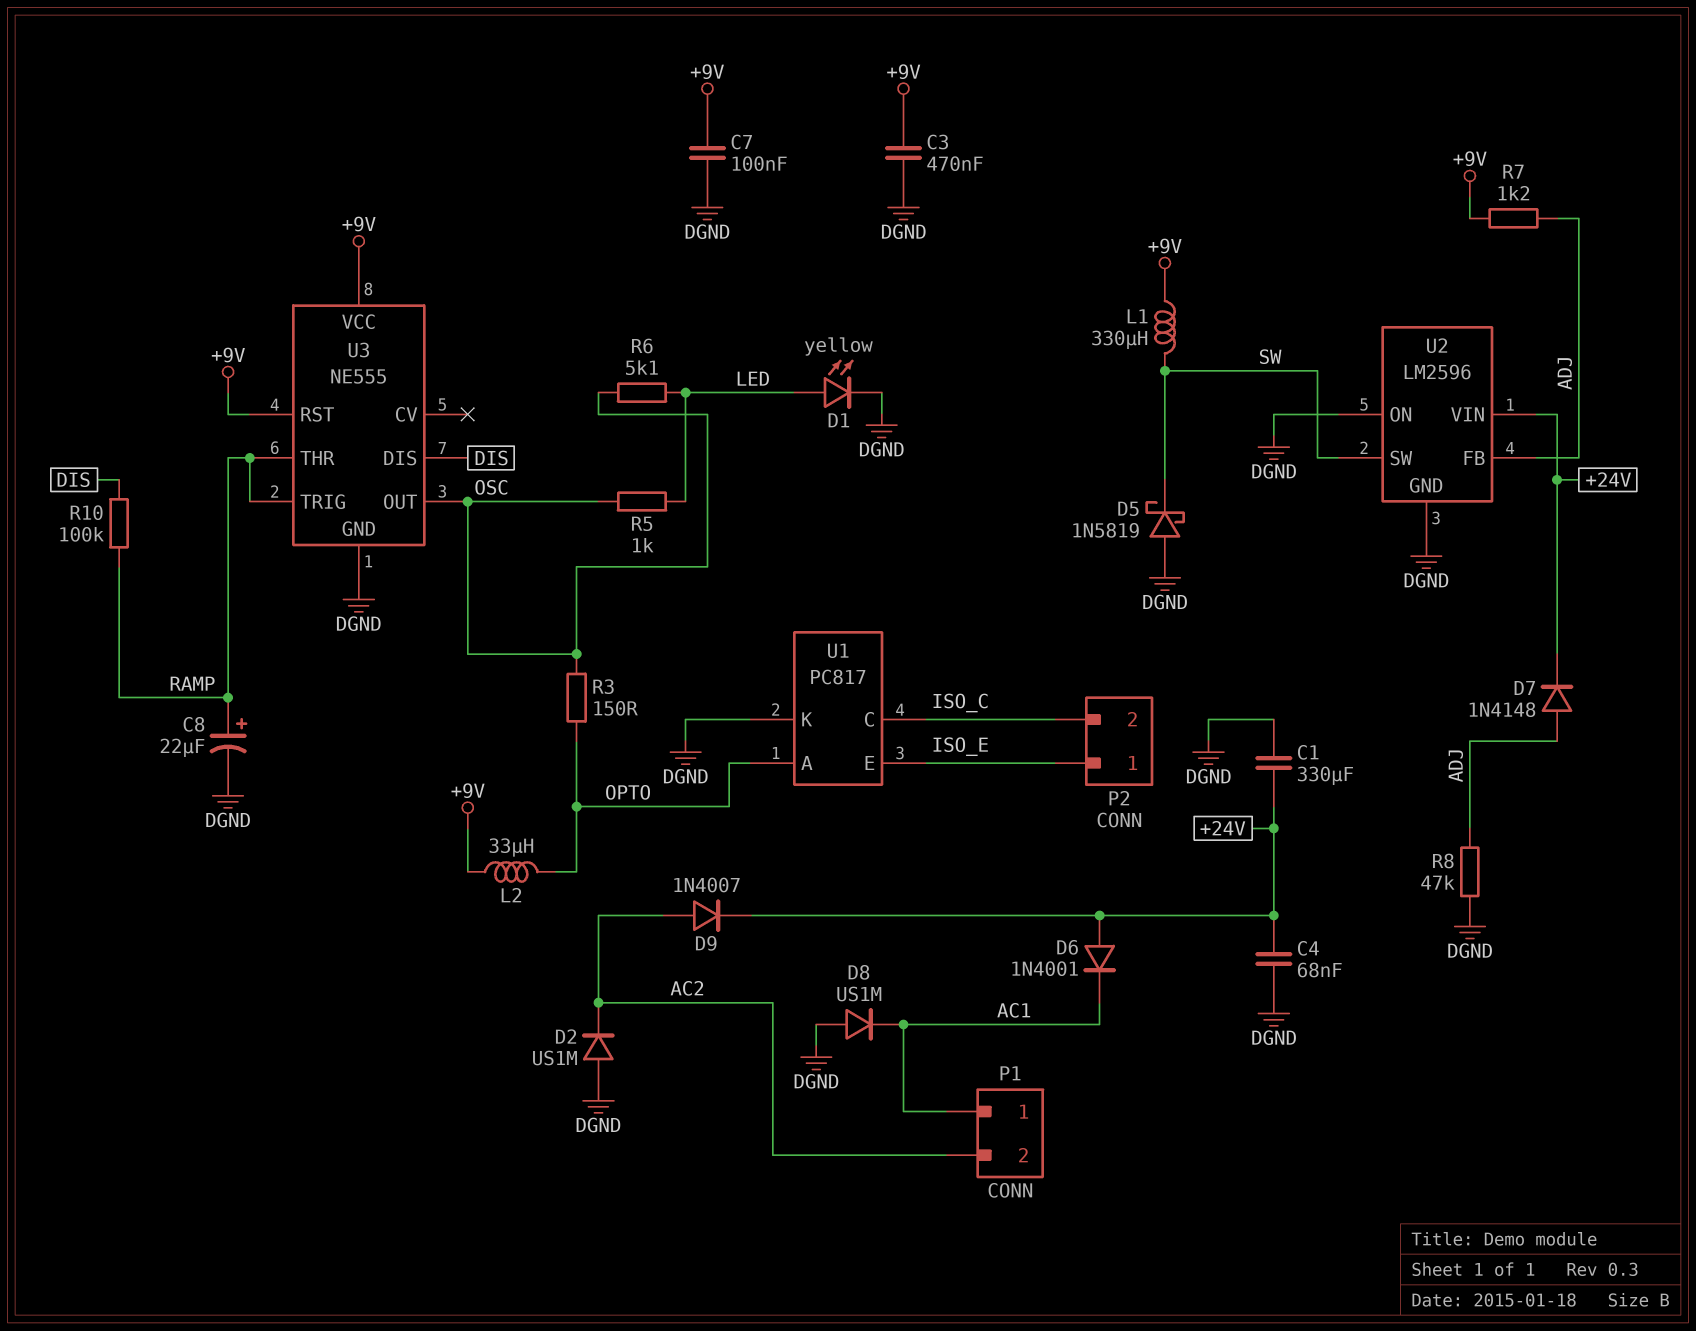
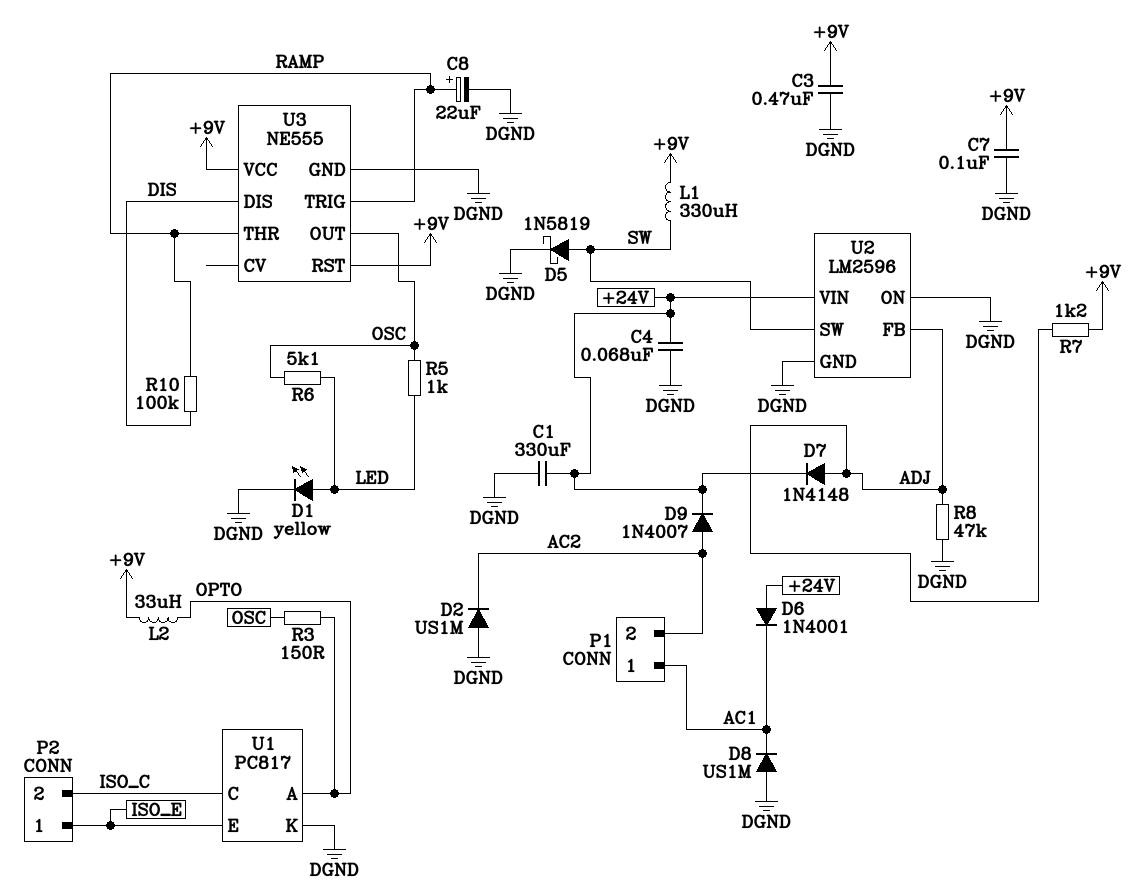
D5: schottky 1N5819 (A DGND, K SW) -> schottky 1N5819 (A SW, K DGND)

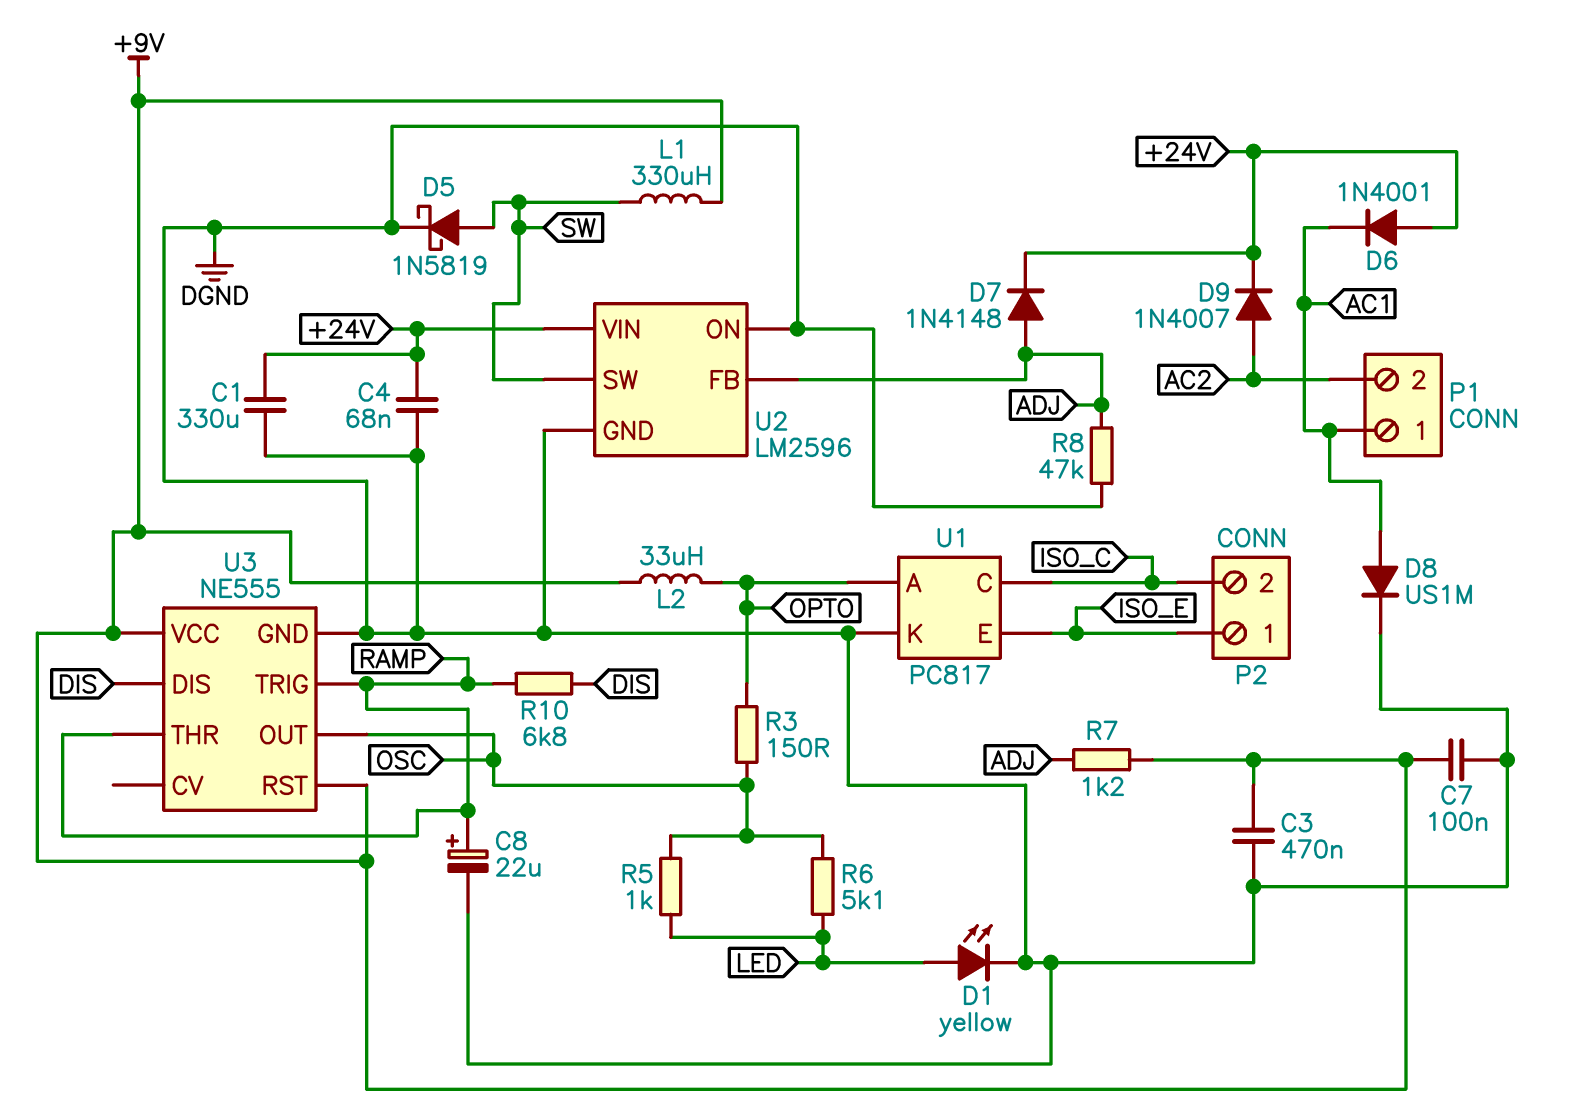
D2: diode US1M (A DGND, K AC2) -> none
D8: diode US1M (A DGND, K AC1) -> diode US1M (A AC1, K DGND)
R10: 100k (DIS, RAMP) -> 6.8k (DIS, RAMP)

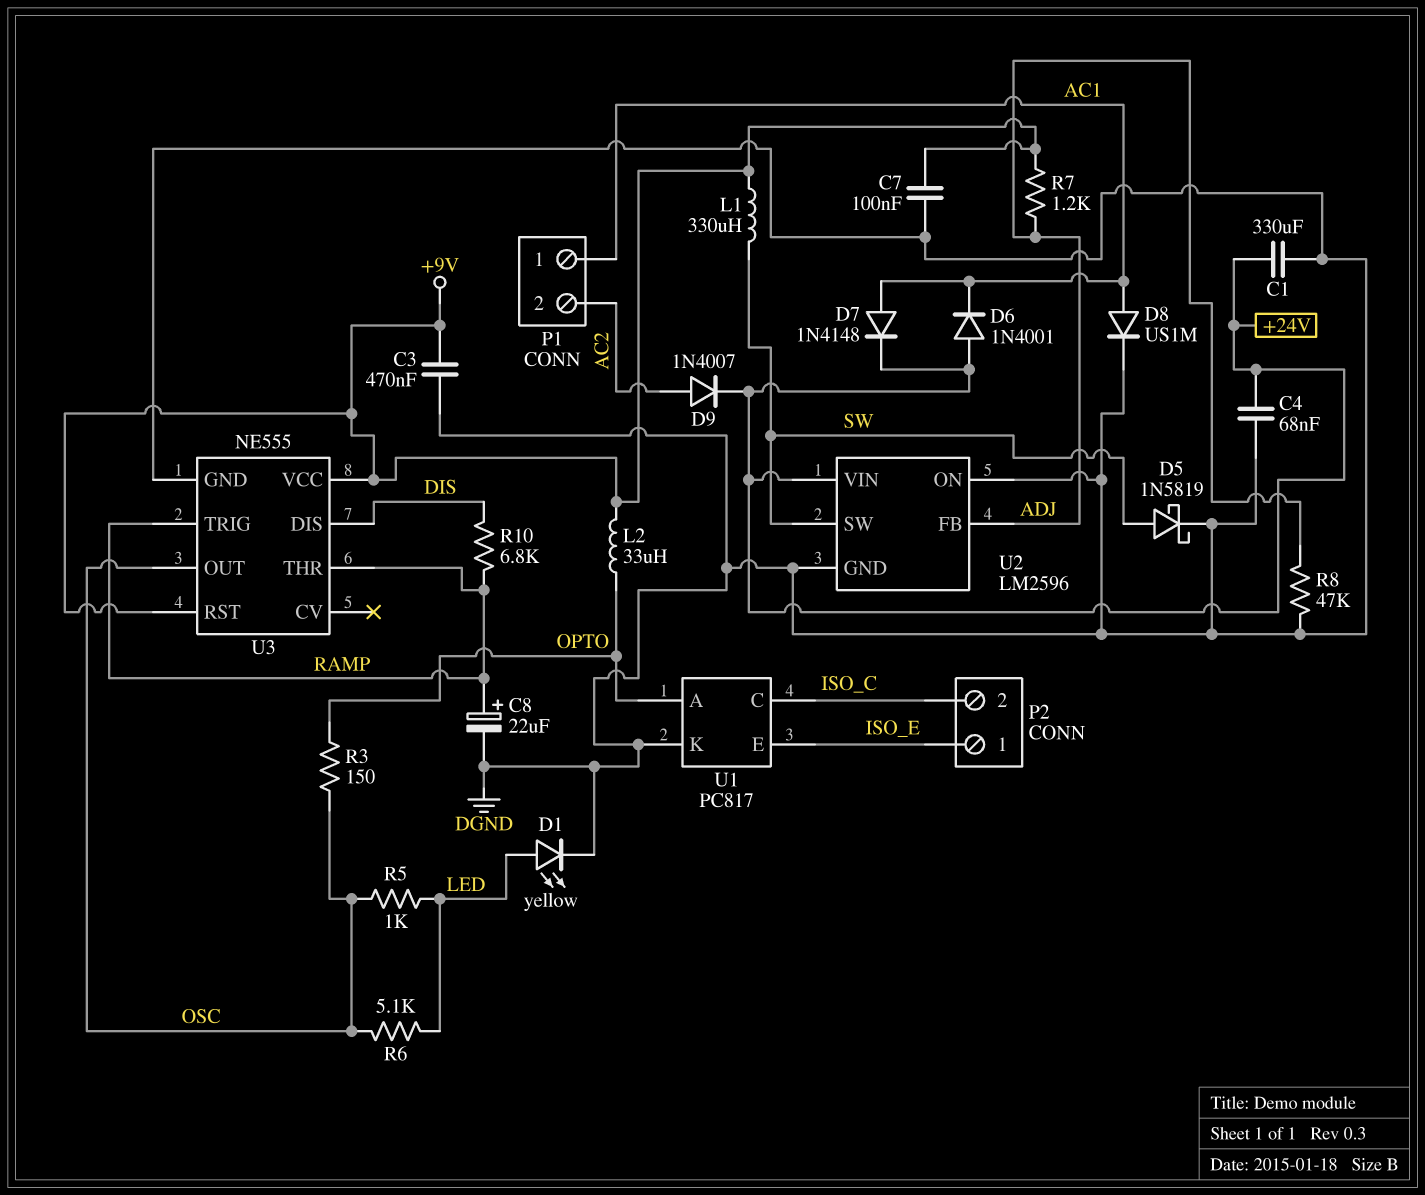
D7: diode 1N4148 (A ADJ, K +24V) -> diode 1N4148 (A AC1, K +24V)

